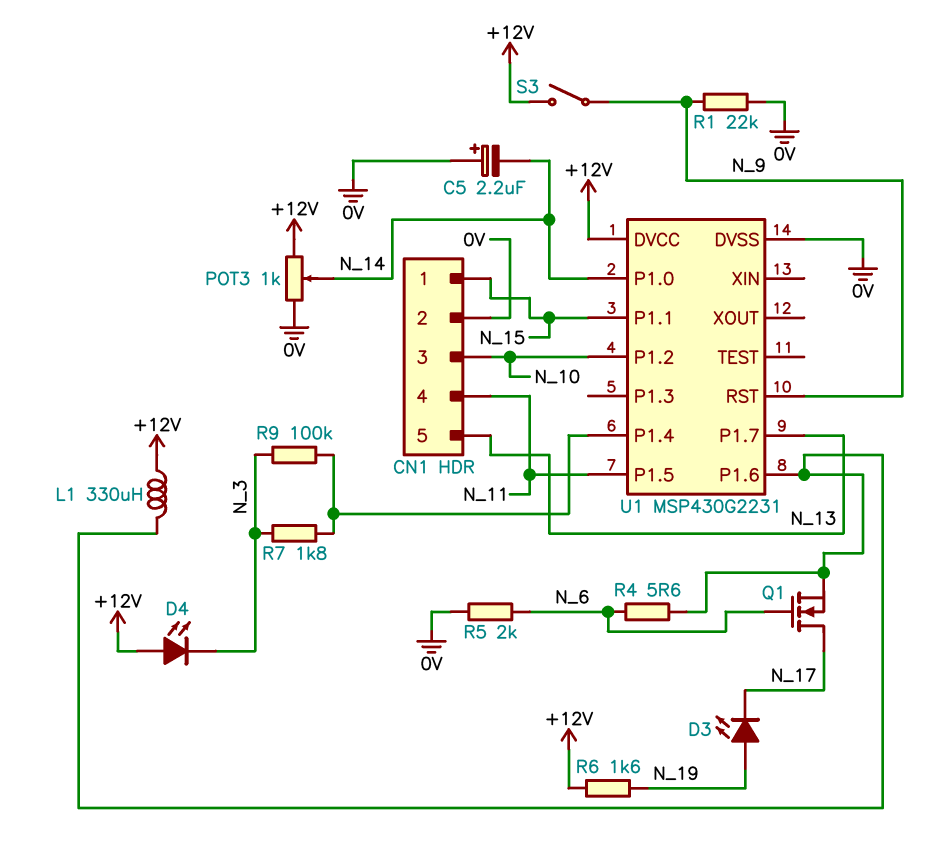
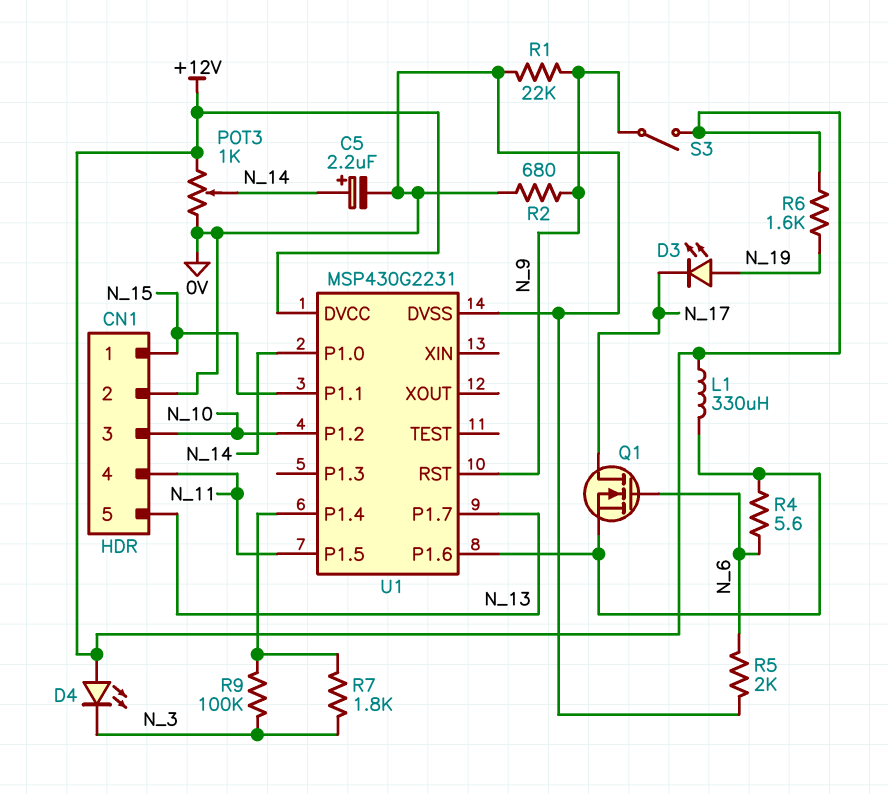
C5: 2.2uF (plus 0V, minus N_14) -> 2.2uF (plus N_14, minus 0V)
R2: none -> 680 (0V, N_9)

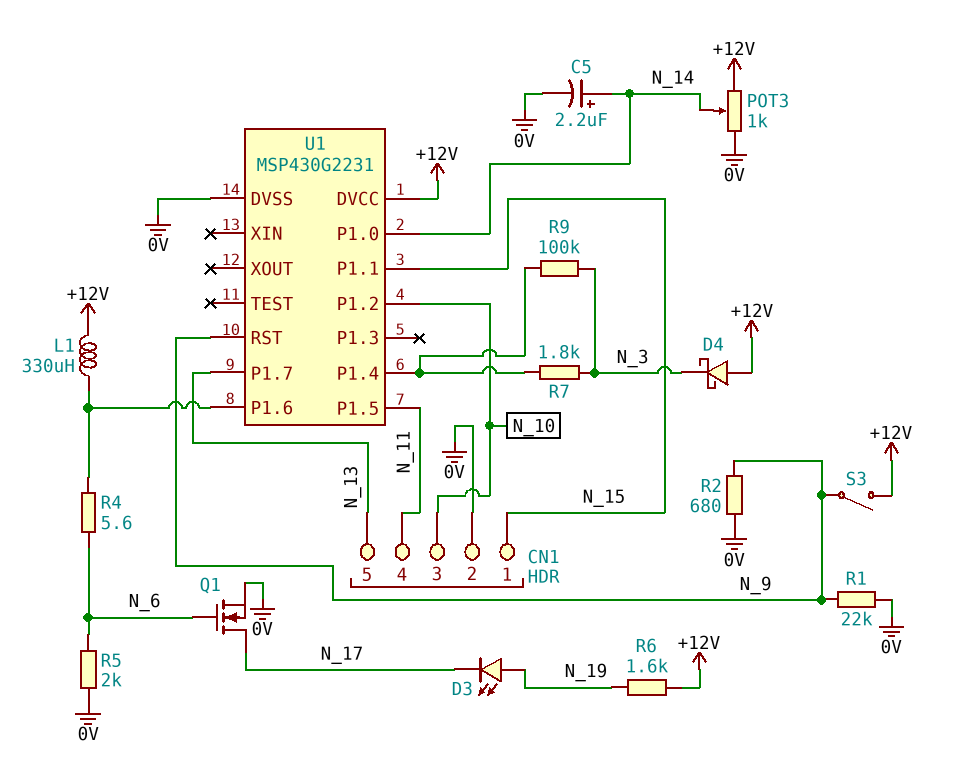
D4: LED (A +12V, K N_3) -> schottky (A +12V, K N_3)
Q1: NMOS (G N_6, D N_17, S U1/P1.6) -> NMOS (G N_6, D N_17, S 0V)

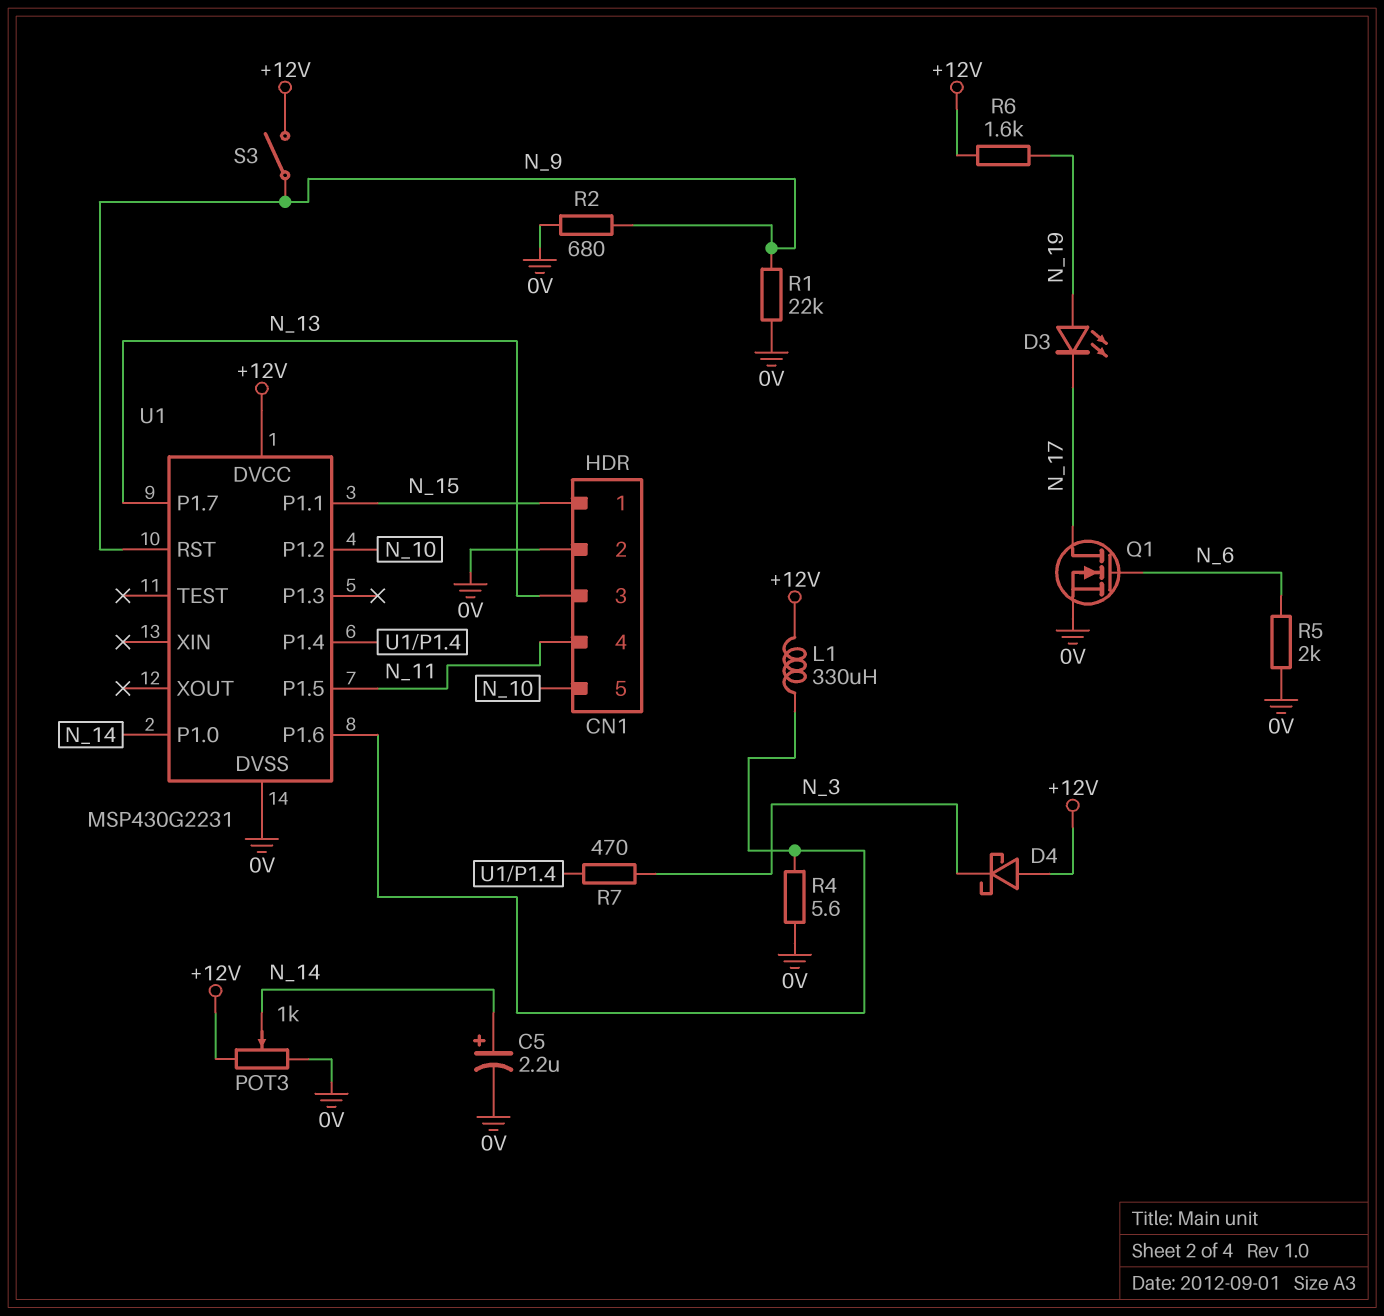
CN1 pin 3: N_10 -> N_13
CN1 pin 5: N_13 -> N_10
R4: 5.6 (N_6, U1/P1.6) -> 5.6 (0V, U1/P1.6)
R7: 1.8k (N_3, U1/P1.4) -> 470 (N_3, U1/P1.4)
R9: 100k (N_3, U1/P1.4) -> none

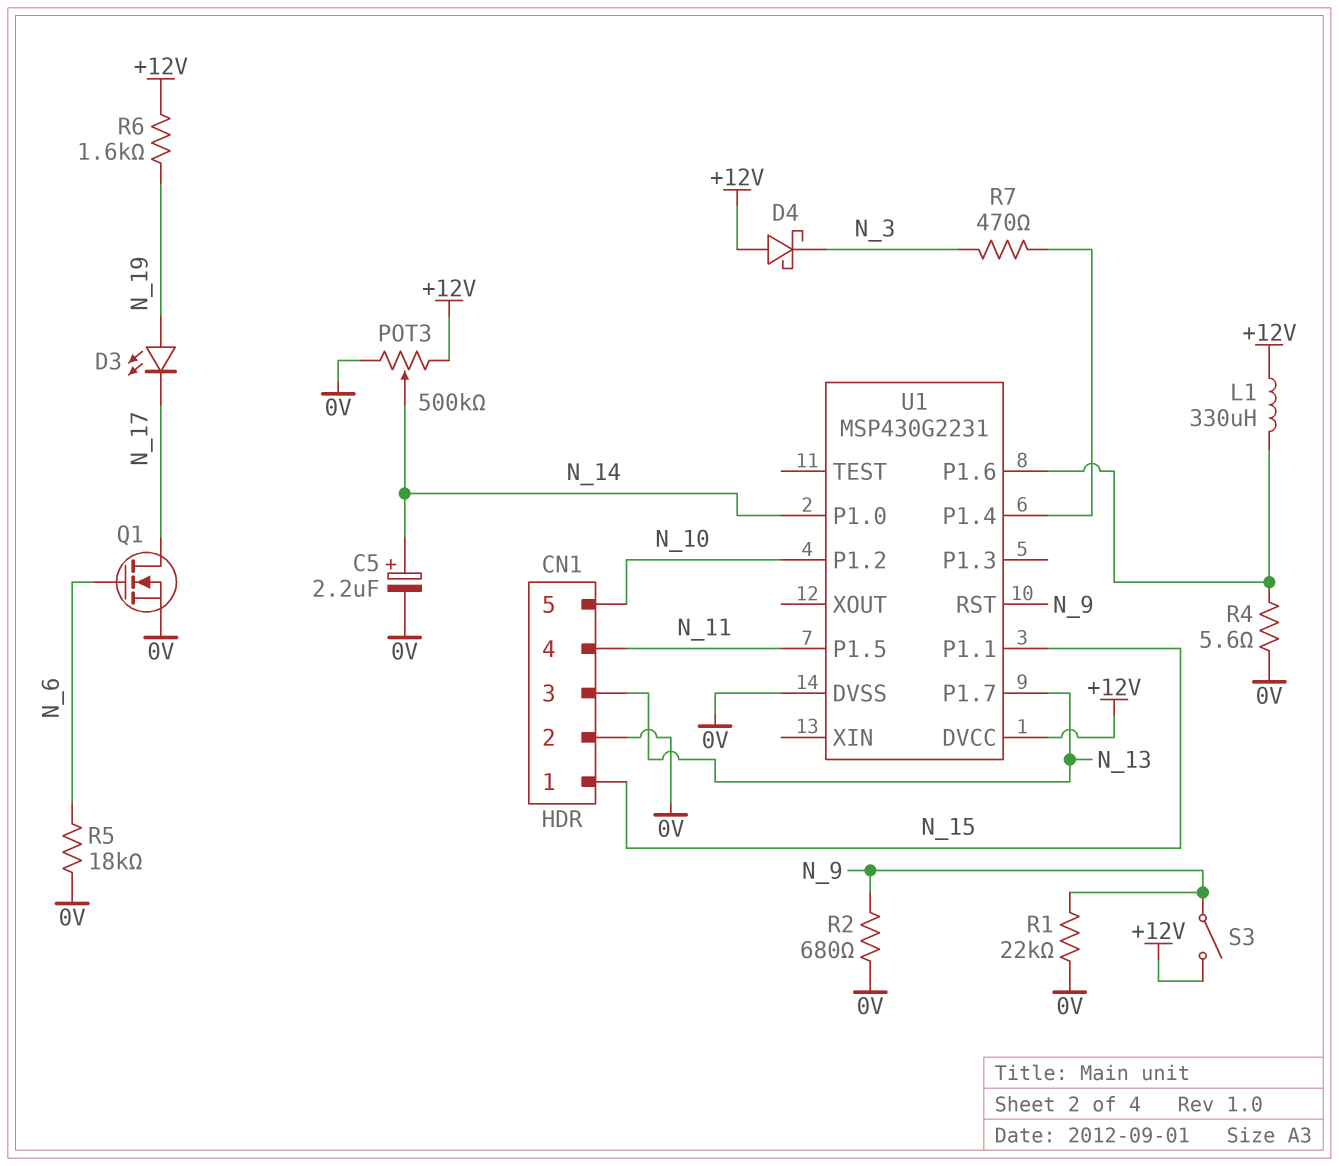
POT3: 1k (+12V, 0V, wiper N_14) -> 500k (+12V, 0V, wiper N_14)
R5: 2k (0V, N_6) -> 18k (0V, N_6)

